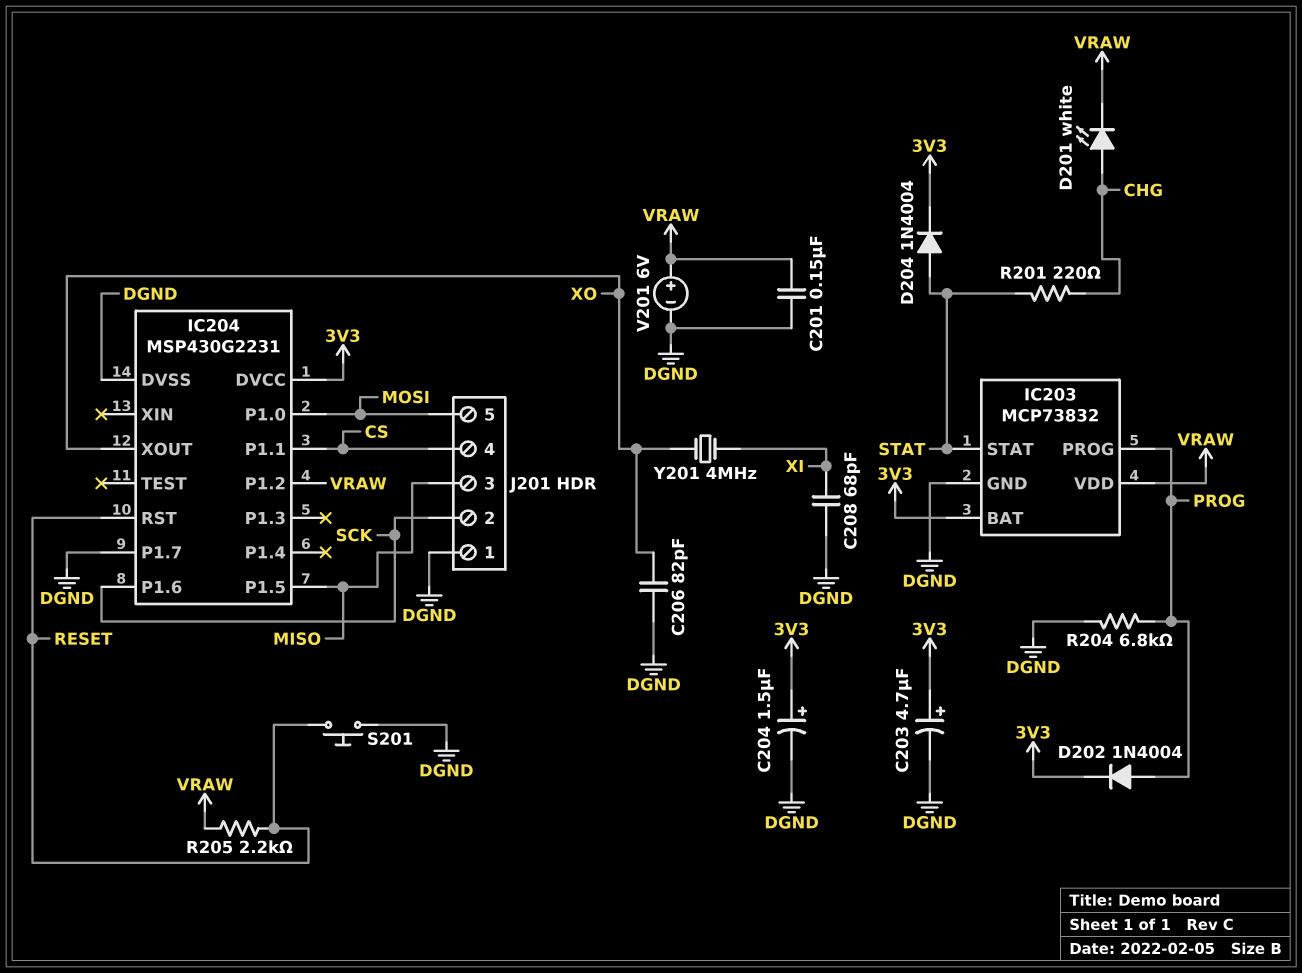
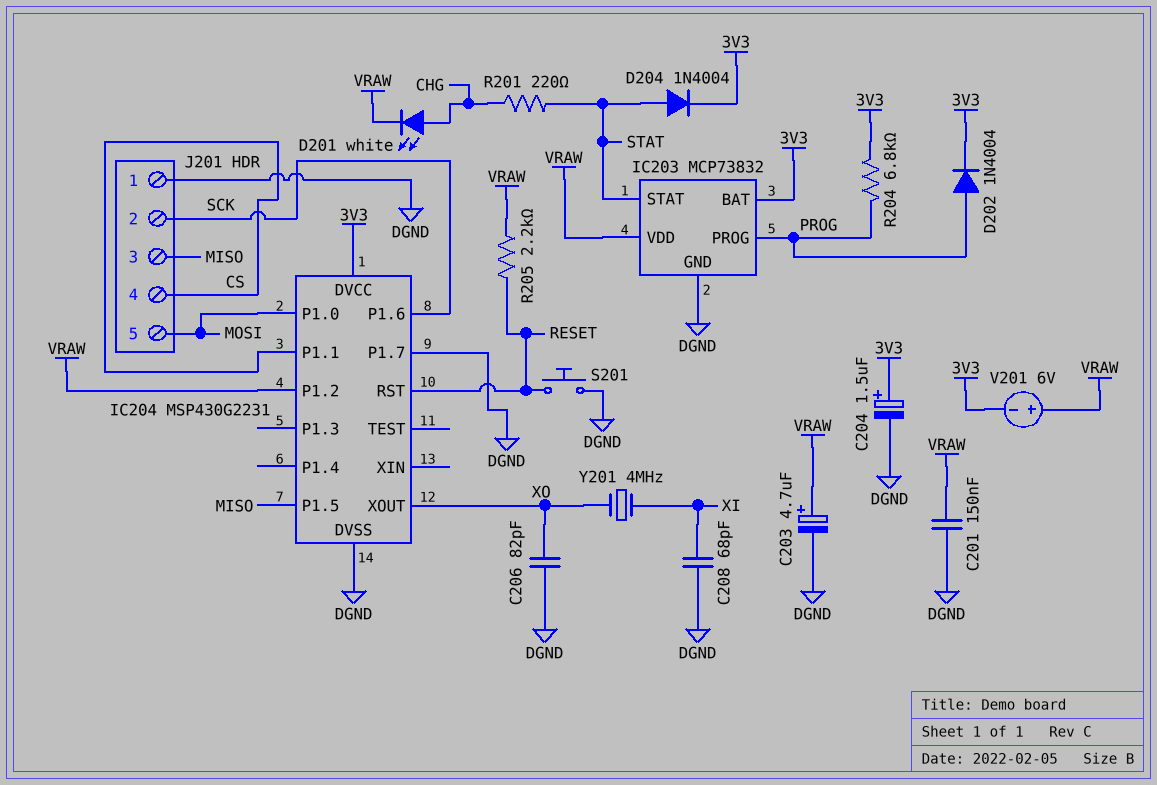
C203: 4.7uF (plus 3V3, minus DGND) -> 4.7uF (plus VRAW, minus DGND)
R204: 6.8k (DGND, PROG) -> 6.8k (3V3, PROG)
V201: 6V (plus VRAW, minus DGND) -> 6V (plus VRAW, minus 3V3)

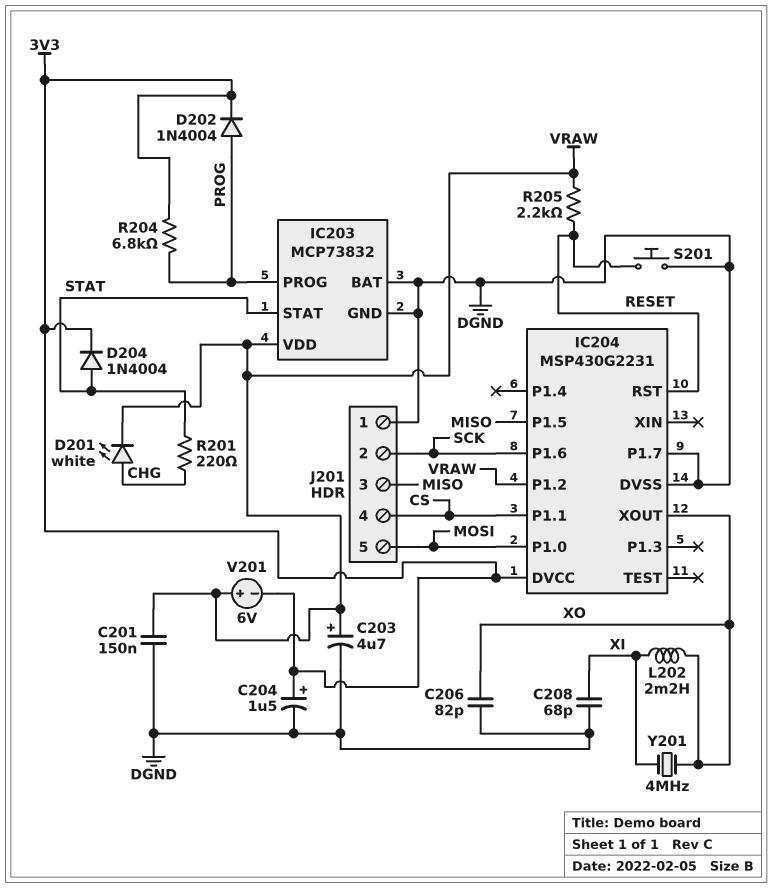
IC203 pin BAT: 3V3 -> DGND
L202: none -> 2.2mH (XI, XO)

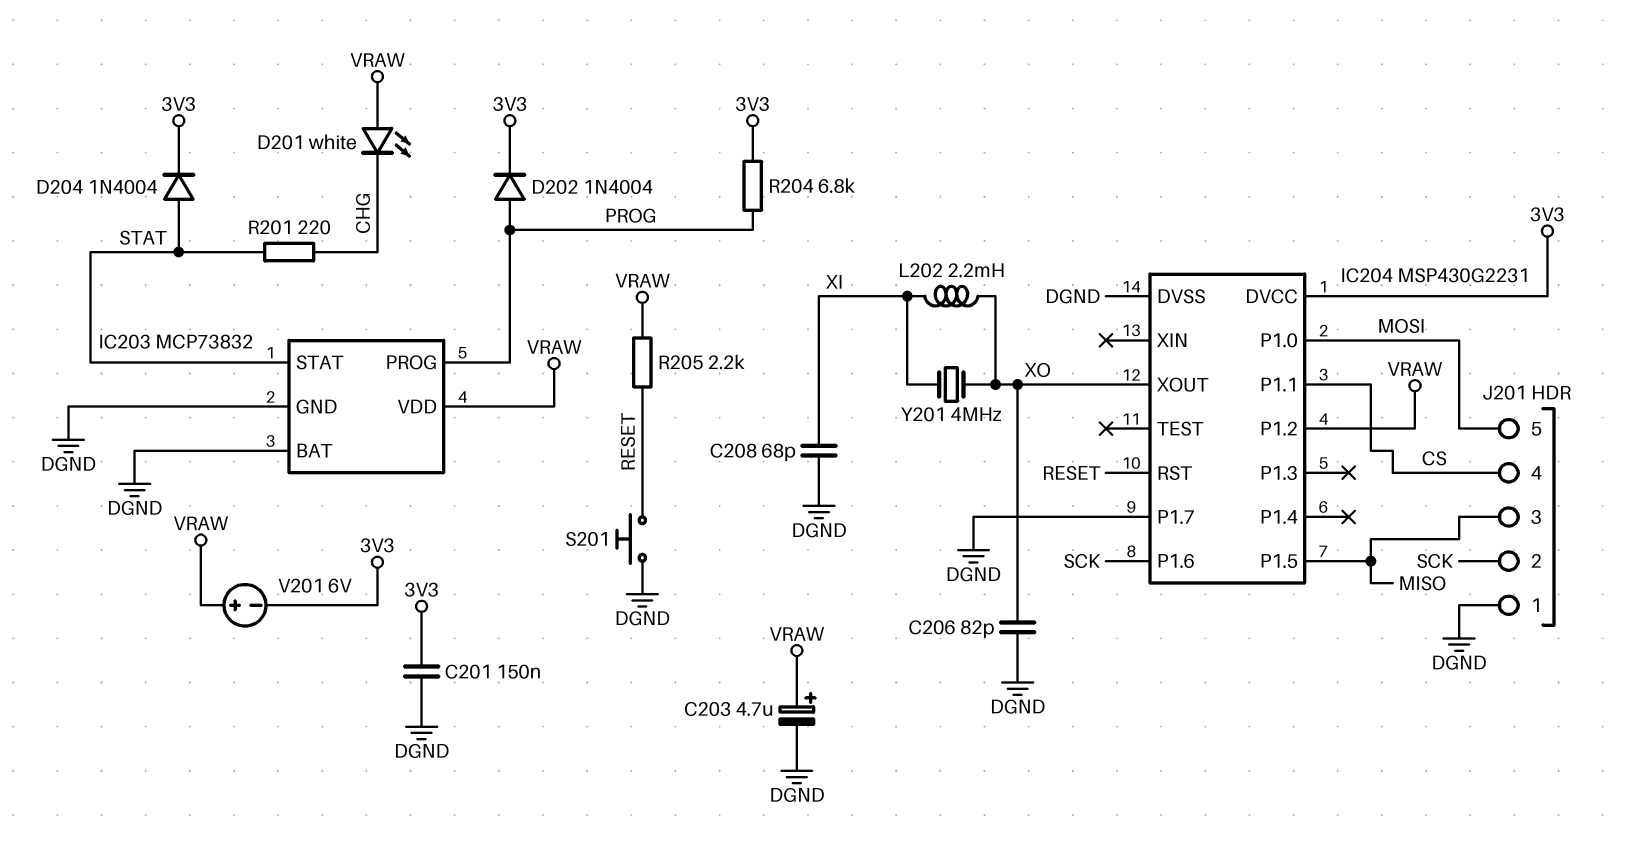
C201: 150nF (DGND, VRAW) -> 150nF (3V3, DGND)
C204: 1.5uF (plus 3V3, minus DGND) -> none
D201: LED white (A CHG, K VRAW) -> LED white (A VRAW, K CHG)

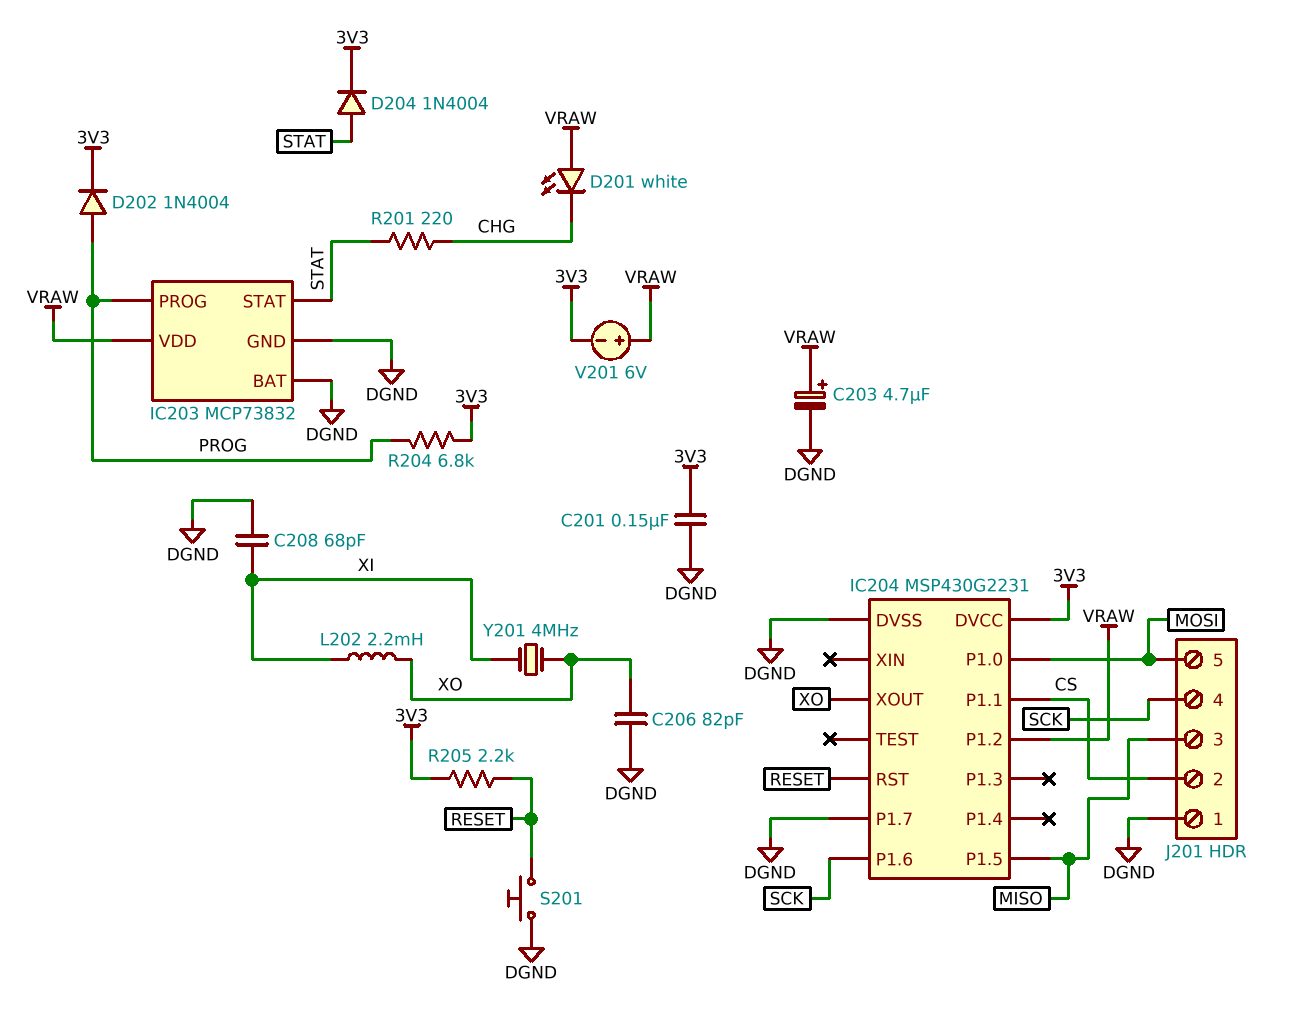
J201 pin 2: SCK -> CS
J201 pin 4: CS -> SCK
R205: 2.2k (RESET, VRAW) -> 2.2k (3V3, RESET)

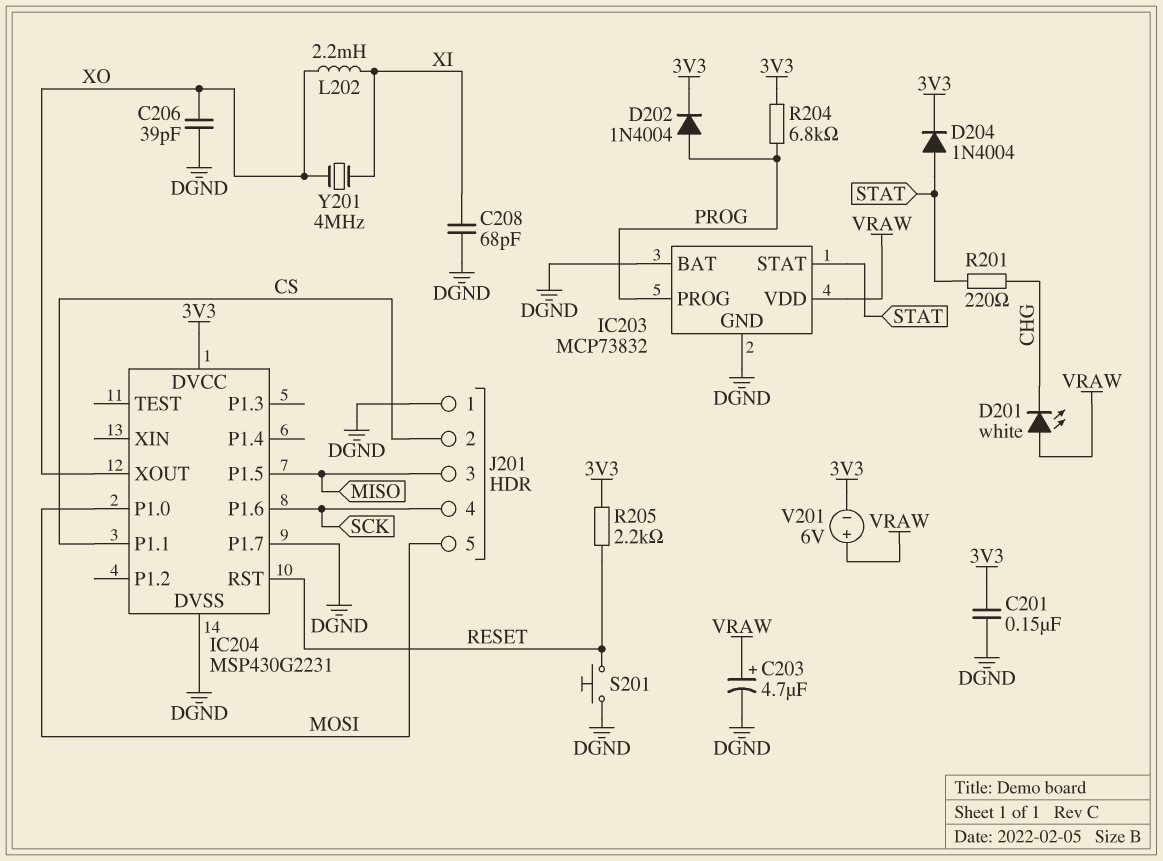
C206: 82pF (DGND, XO) -> 39pF (DGND, XO)
IC204 pin P1.2: VRAW -> none

